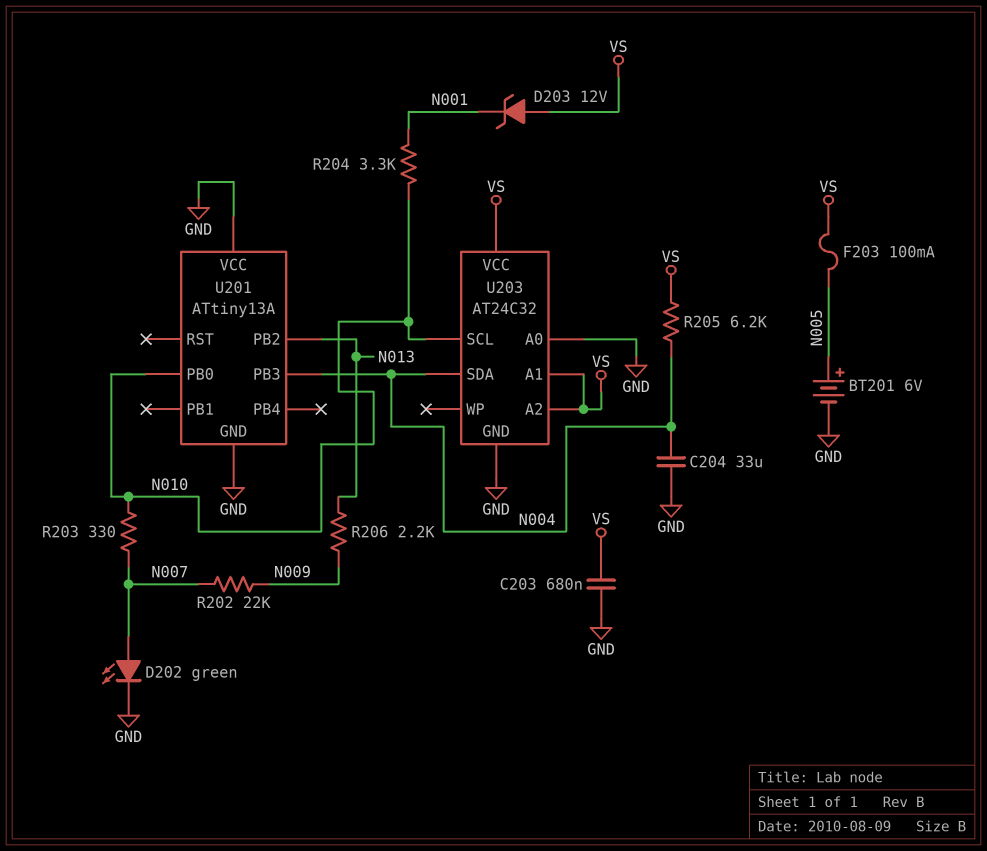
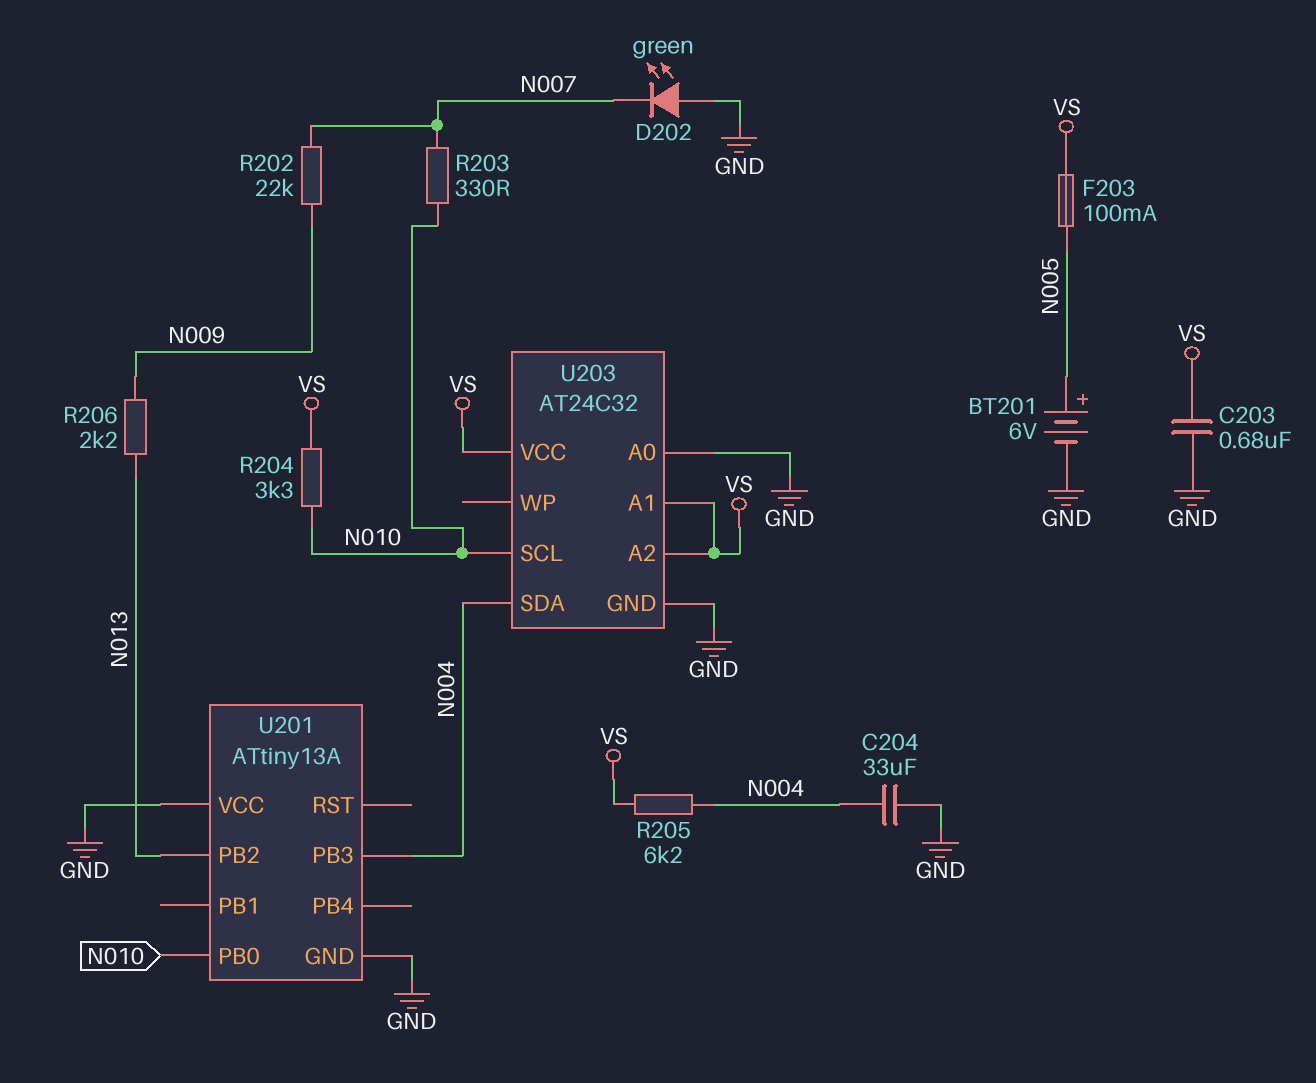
D202: LED green (A N007, K GND) -> LED green (A GND, K N007)
D203: zener 12V (A VS, K N001) -> none
R204: 3.3k (N001, N010) -> 3.3k (N010, VS)

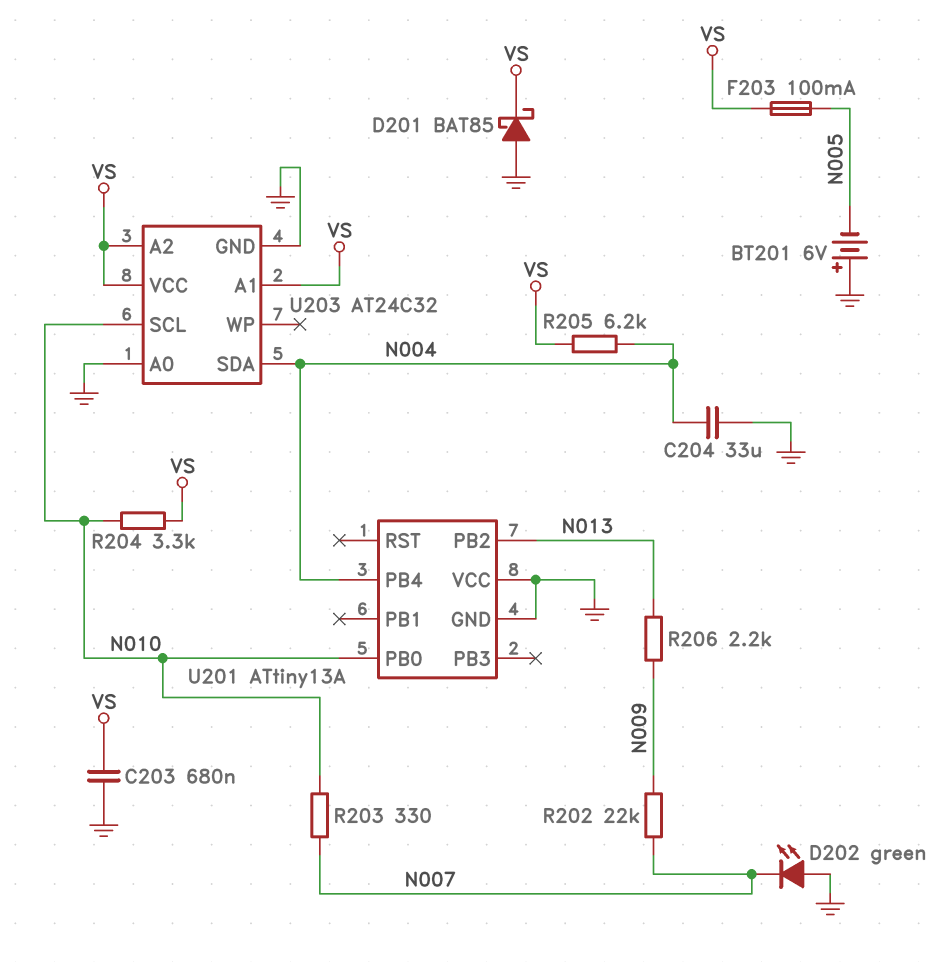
BT201: 6V (plus N005, minus GND) -> 6V (plus GND, minus N005)
D201: none -> schottky BAT85 (A GND, K VS)
U201 pin PB3: N004 -> none
U201 pin PB4: none -> N004

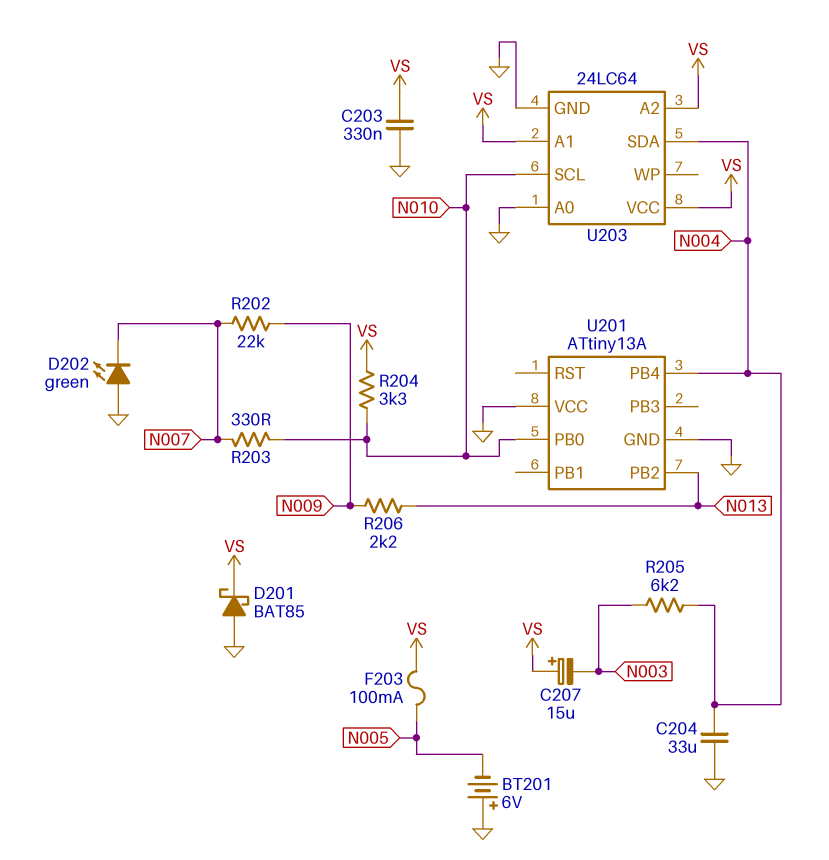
C203: 680nF (GND, VS) -> 330nF (GND, VS)
C207: none -> 15uF (plus VS, minus N003)
R205: 6.2k (N004, VS) -> 6.2k (N003, N004)
U203: AT24C32 -> 24LC64

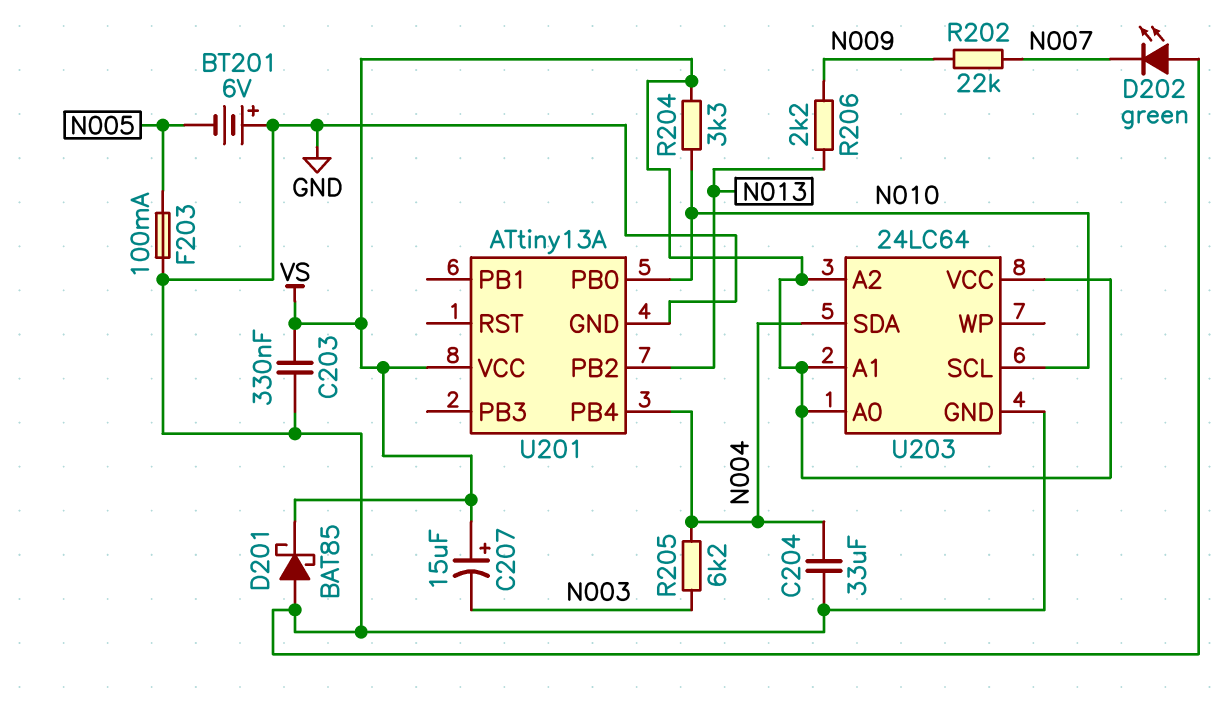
F203: 100mA (N005, VS) -> 100mA (GND, N005)
R203: 330 (N007, N010) -> none
U201 pin VCC: GND -> VS
U203 pin A0: GND -> VS

